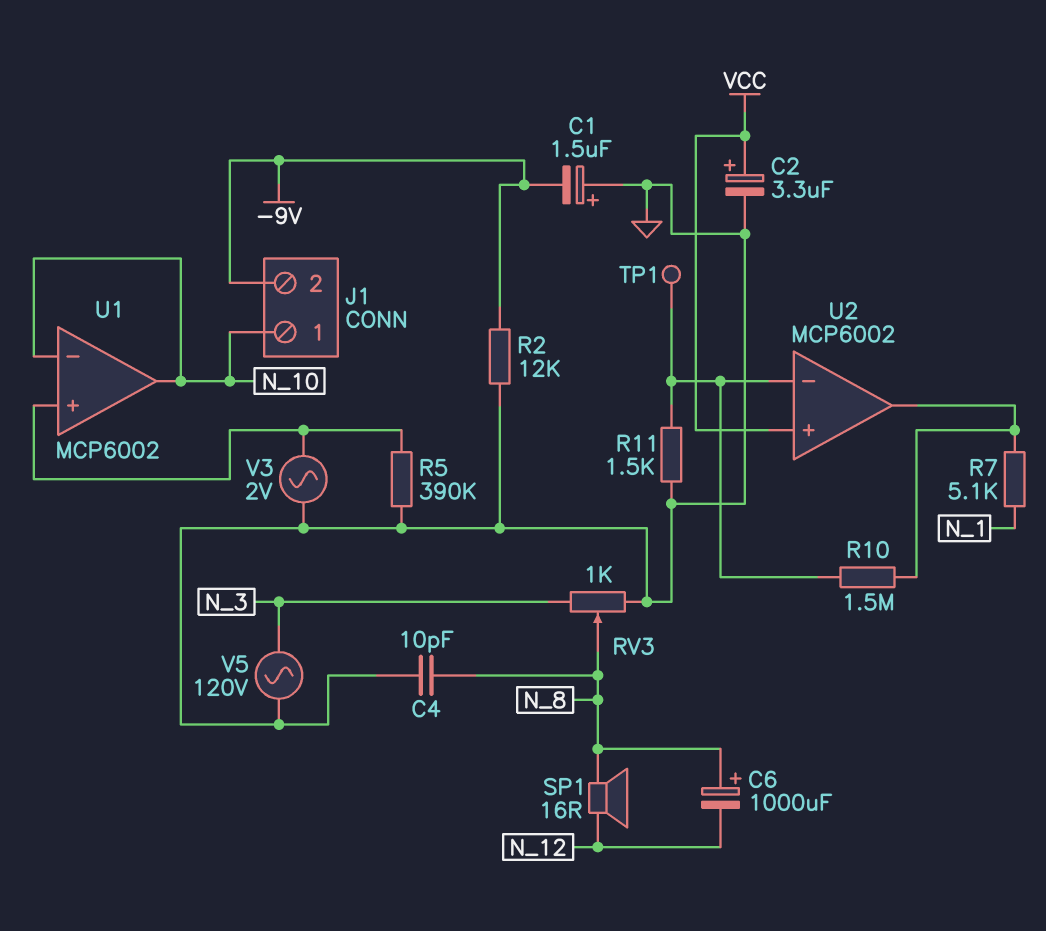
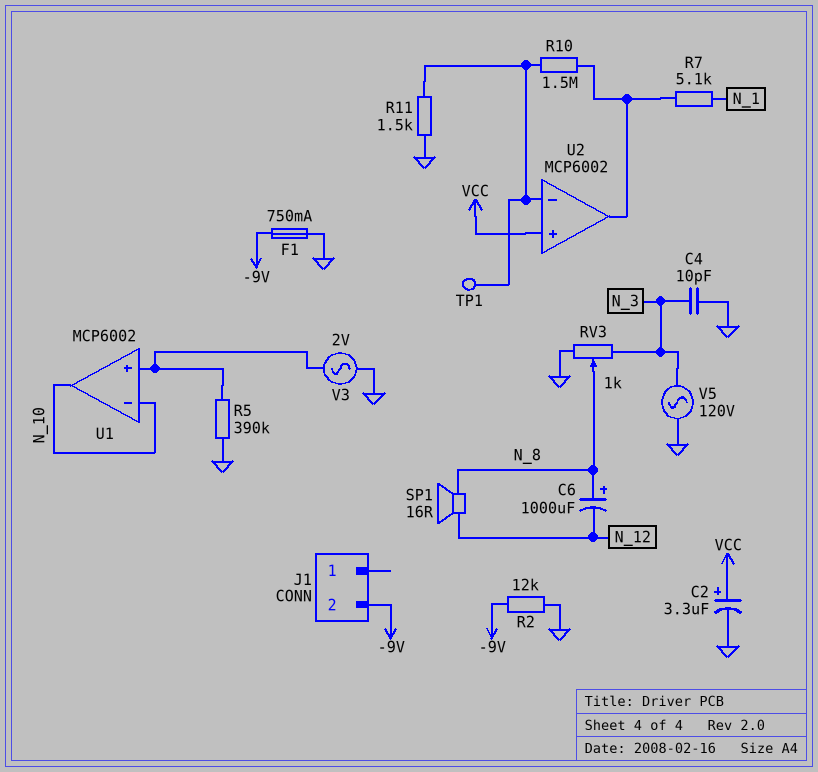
C1: 1.5uF (plus GND, minus -9V) -> none
C4: 10pF (GND, N_8) -> 10pF (GND, N_3)
F1: none -> 750mA (-9V, GND)
J1 pin 1: N_10 -> none

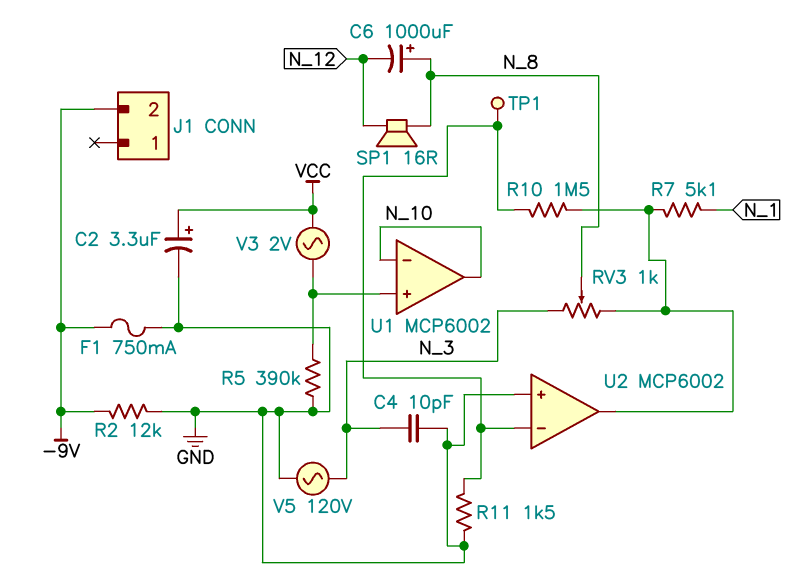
RV3: 1k (GND, N_3, wiper N_8) -> 1k (N_3, U2/out, wiper N_8)
U2 pin in+: VCC -> GND
V3: AC 2V (GND, U1/in+) -> AC 2V (U1/in+, VCC)

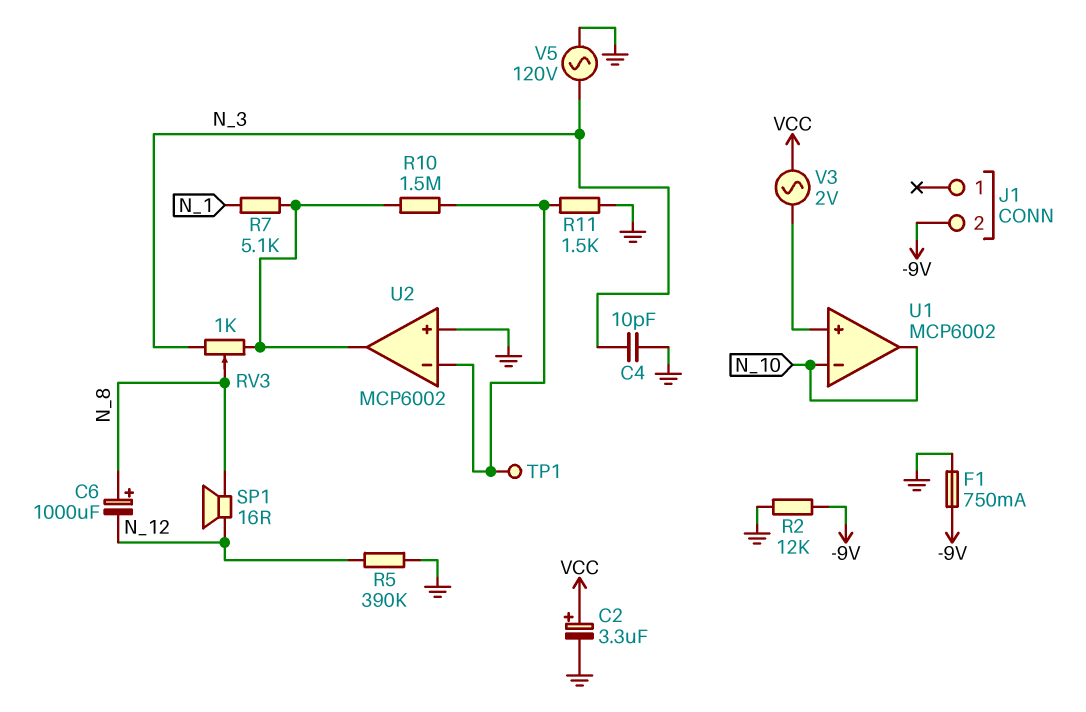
R5: 390k (GND, U1/in+) -> 390k (GND, N_12)

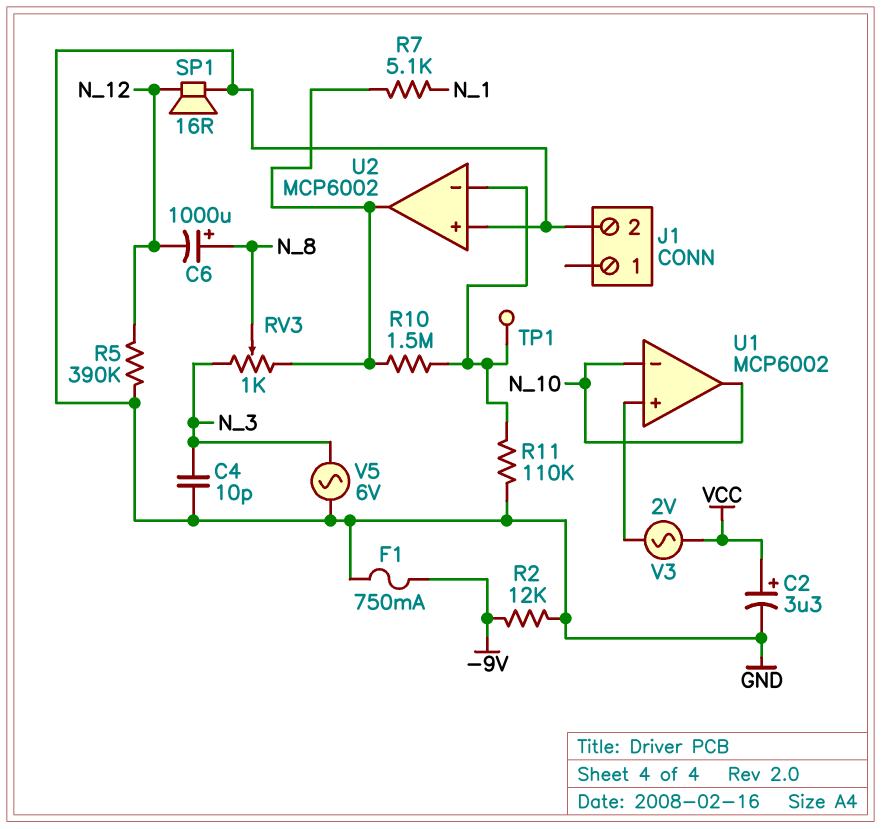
J1 pin 2: -9V -> GND
R11: 1.5k (GND, U2/in-) -> 110k (GND, U2/in-)
SP1: speaker 16R (N_8, N_12) -> speaker 16R (GND, N_12)
V5: AC 120V (GND, N_3) -> AC 6V (GND, N_3)

